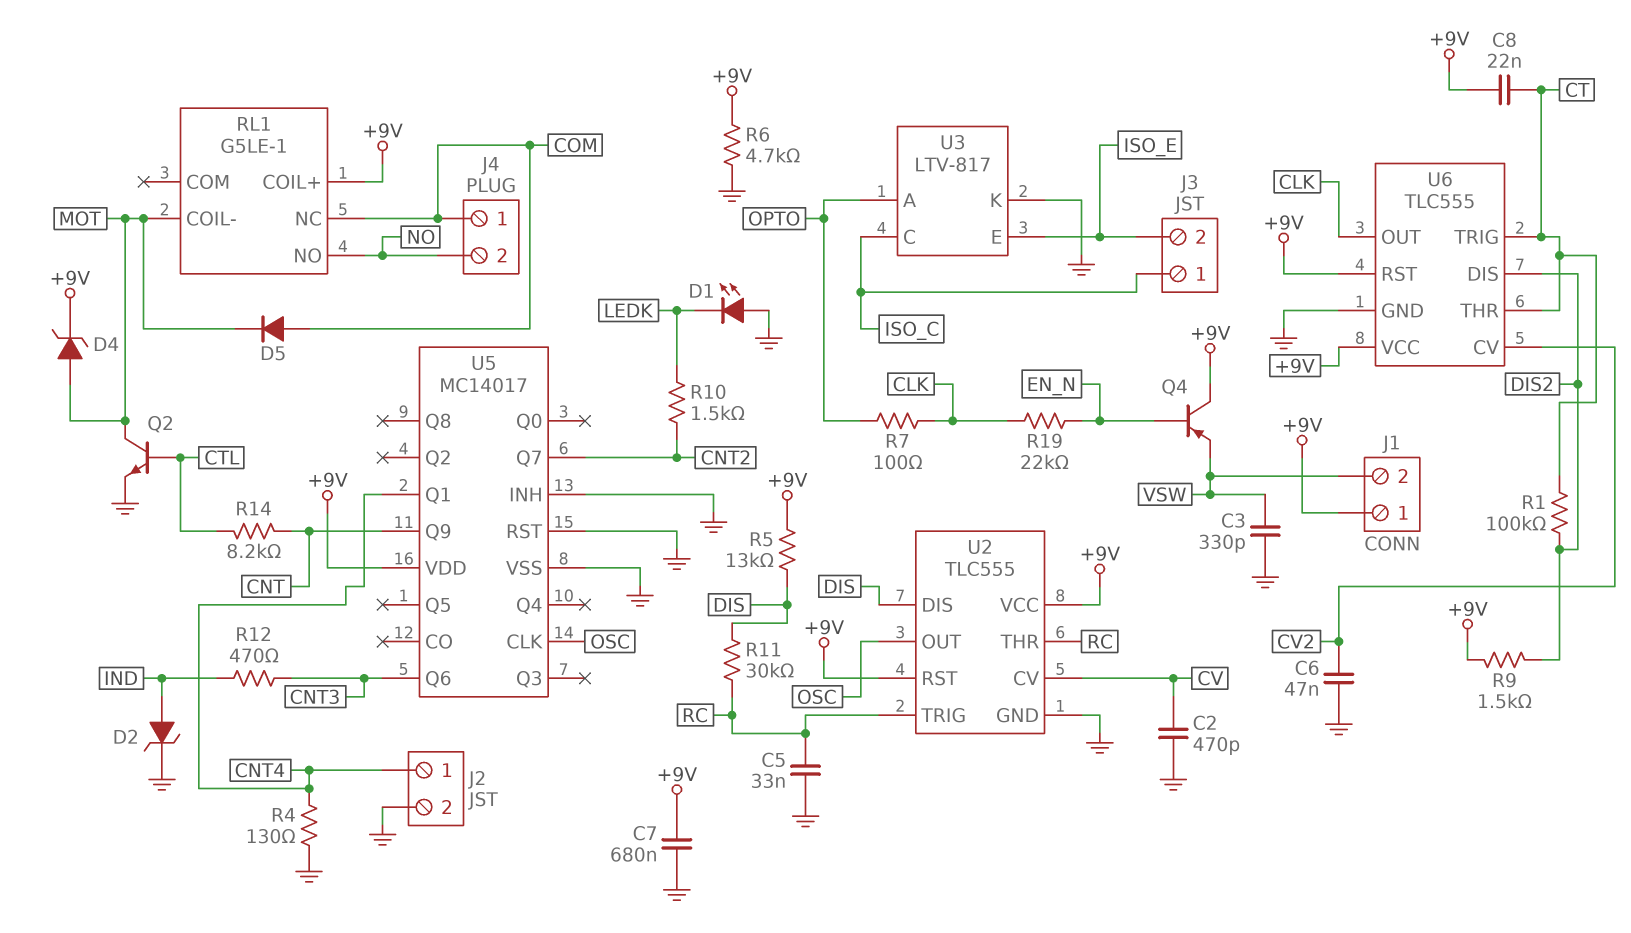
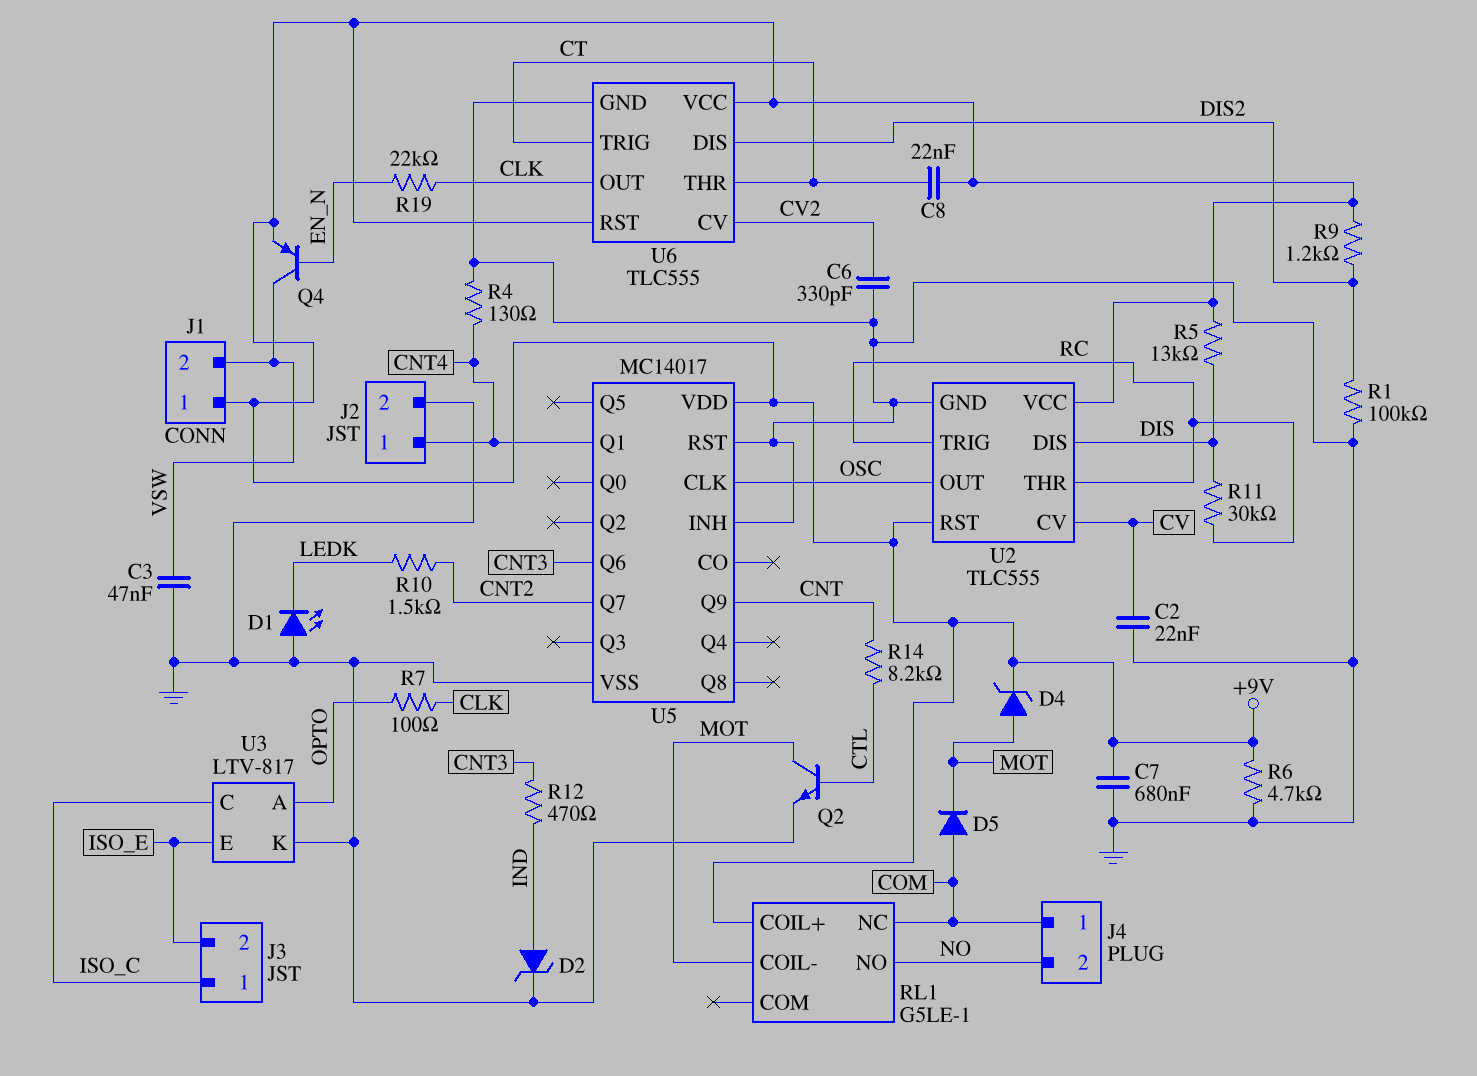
C2: 470pF (CV, GND) -> 22nF (CV, GND)
C3: 330pF (GND, VSW) -> 47nF (GND, VSW)
C5: 33nF (GND, RC) -> none
C6: 47nF (CV2, GND) -> 330pF (CV2, GND)
Q4: PNP (B EN_N, C +9V, E VSW) -> PNP (B EN_N, C VSW, E +9V)
R1: 100k (CT, DIS2) -> 100k (DIS2, GND)
R9: 1.5k (+9V, DIS2) -> 1.2k (+9V, DIS2)

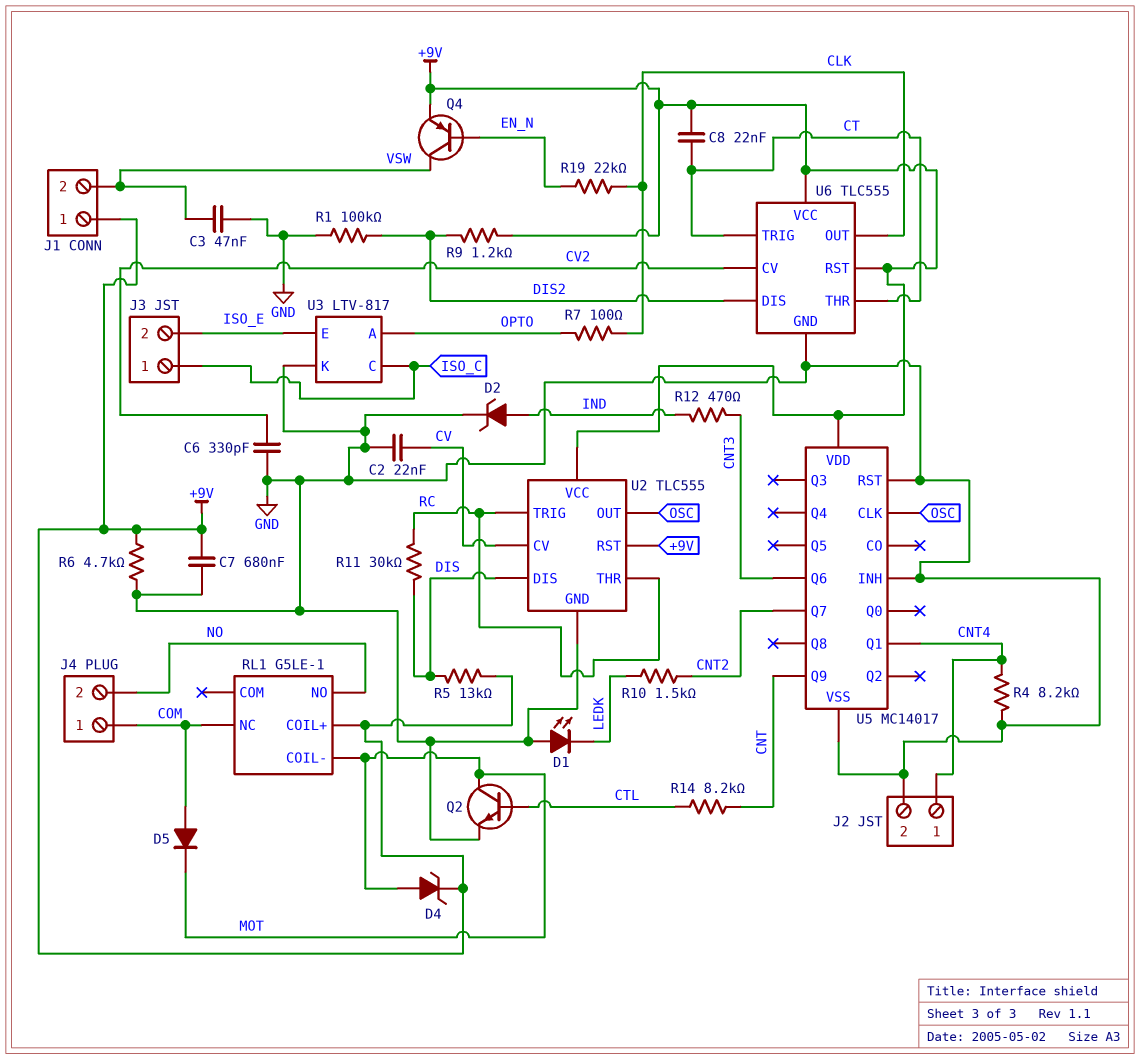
R4: 130 (CNT4, GND) -> 8.2k (CNT4, GND)

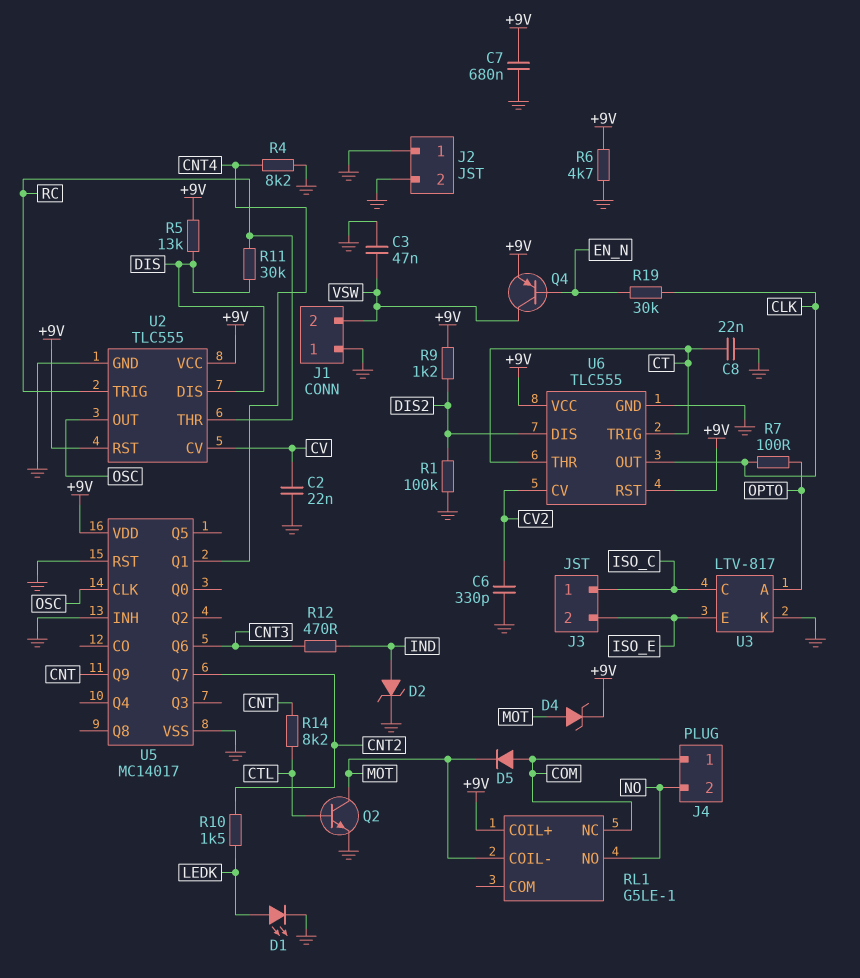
C8: 22nF (+9V, CT) -> 22nF (CT, GND)
D1: LED (A GND, K LEDK) -> LED (A LEDK, K GND)
J1 pin 1: +9V -> GND
J2 pin 1: CNT4 -> GND
R19: 22k (CLK, EN_N) -> 30k (CLK, EN_N)

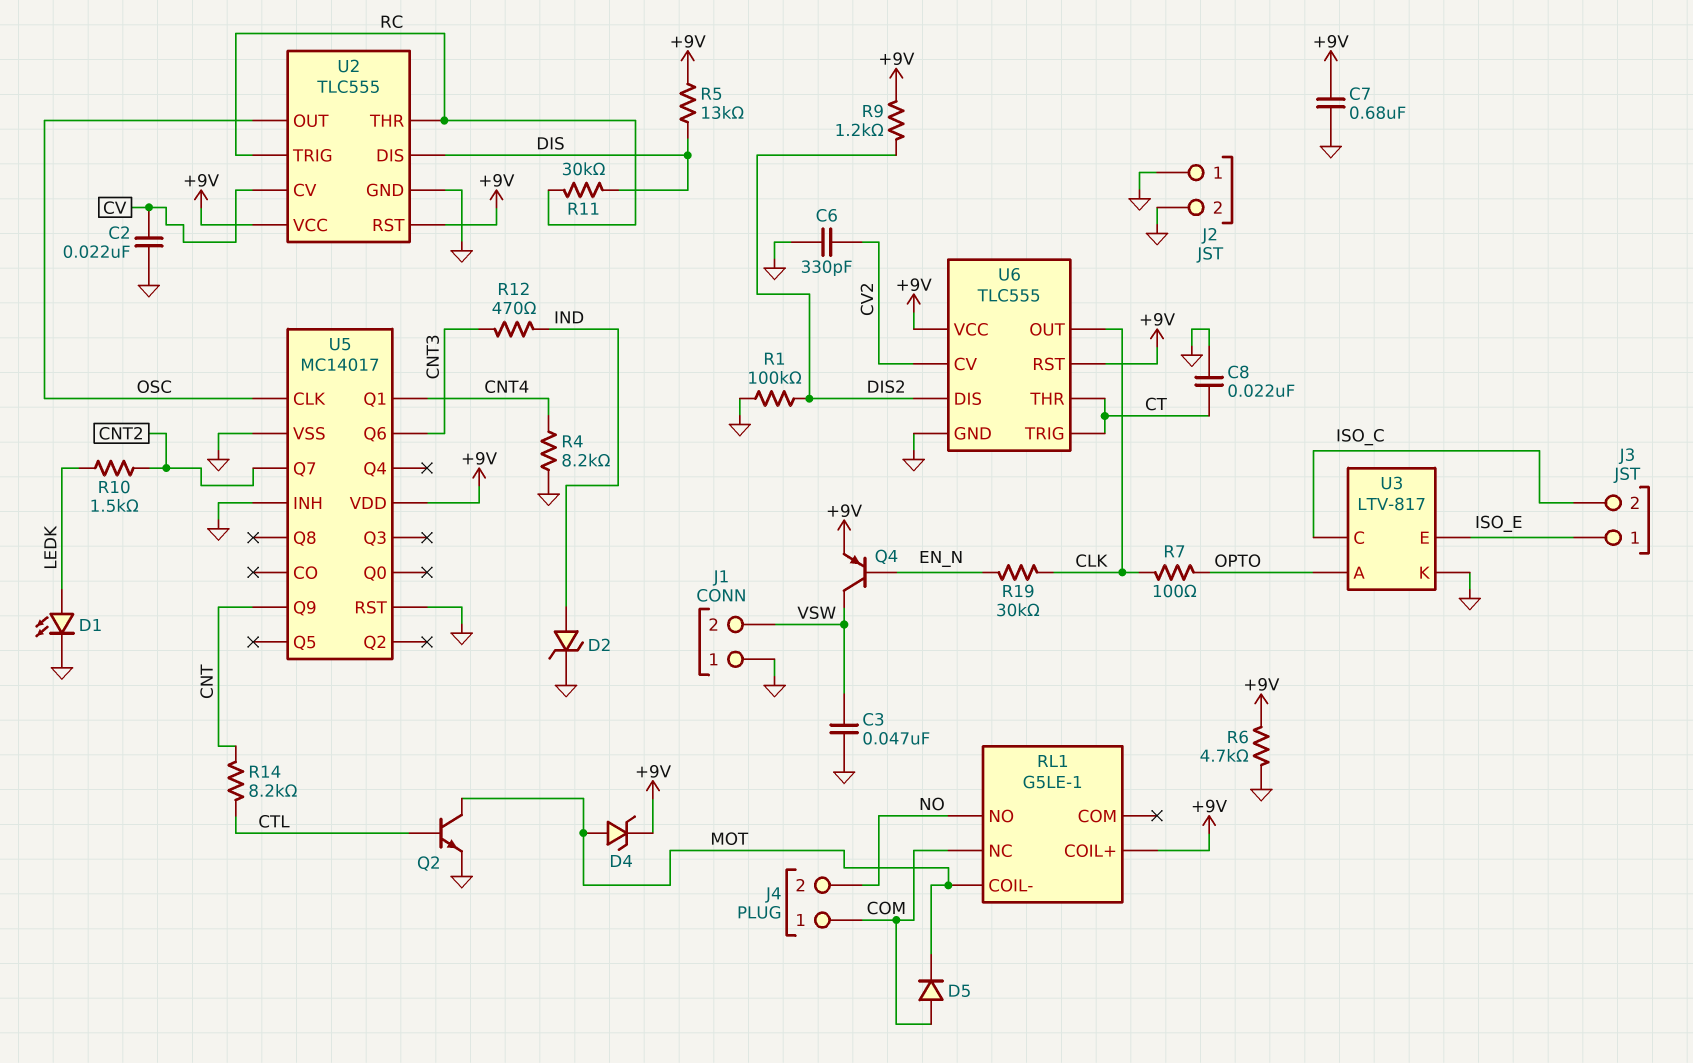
J3 pin 1: ISO_C -> ISO_E
J3 pin 2: ISO_E -> ISO_C

